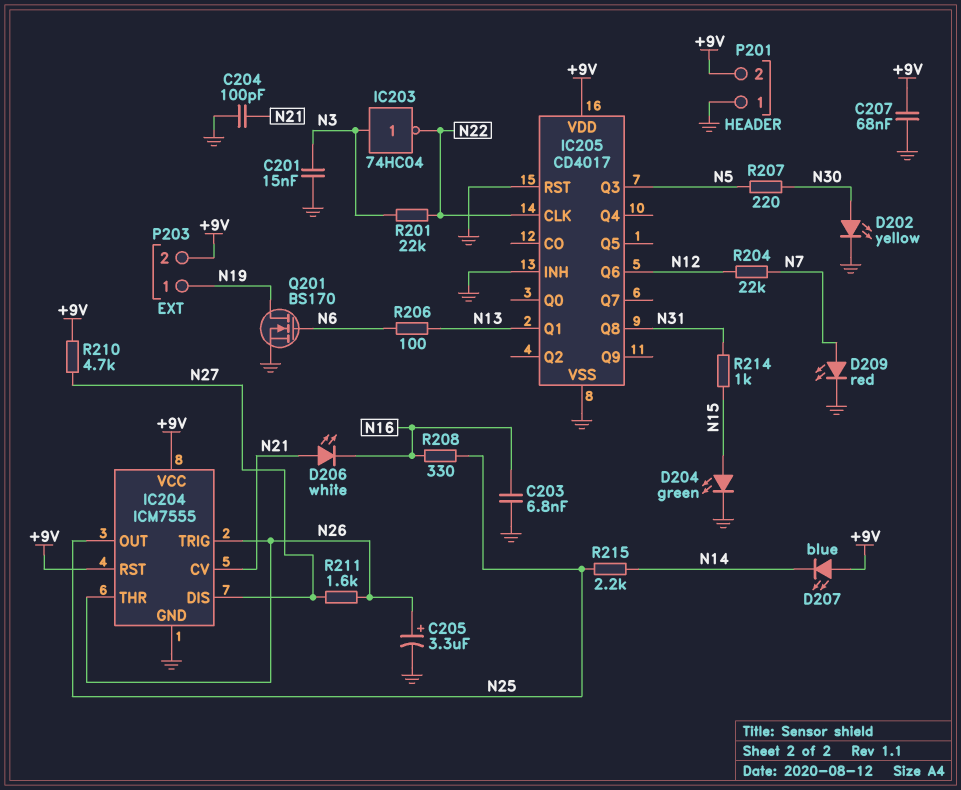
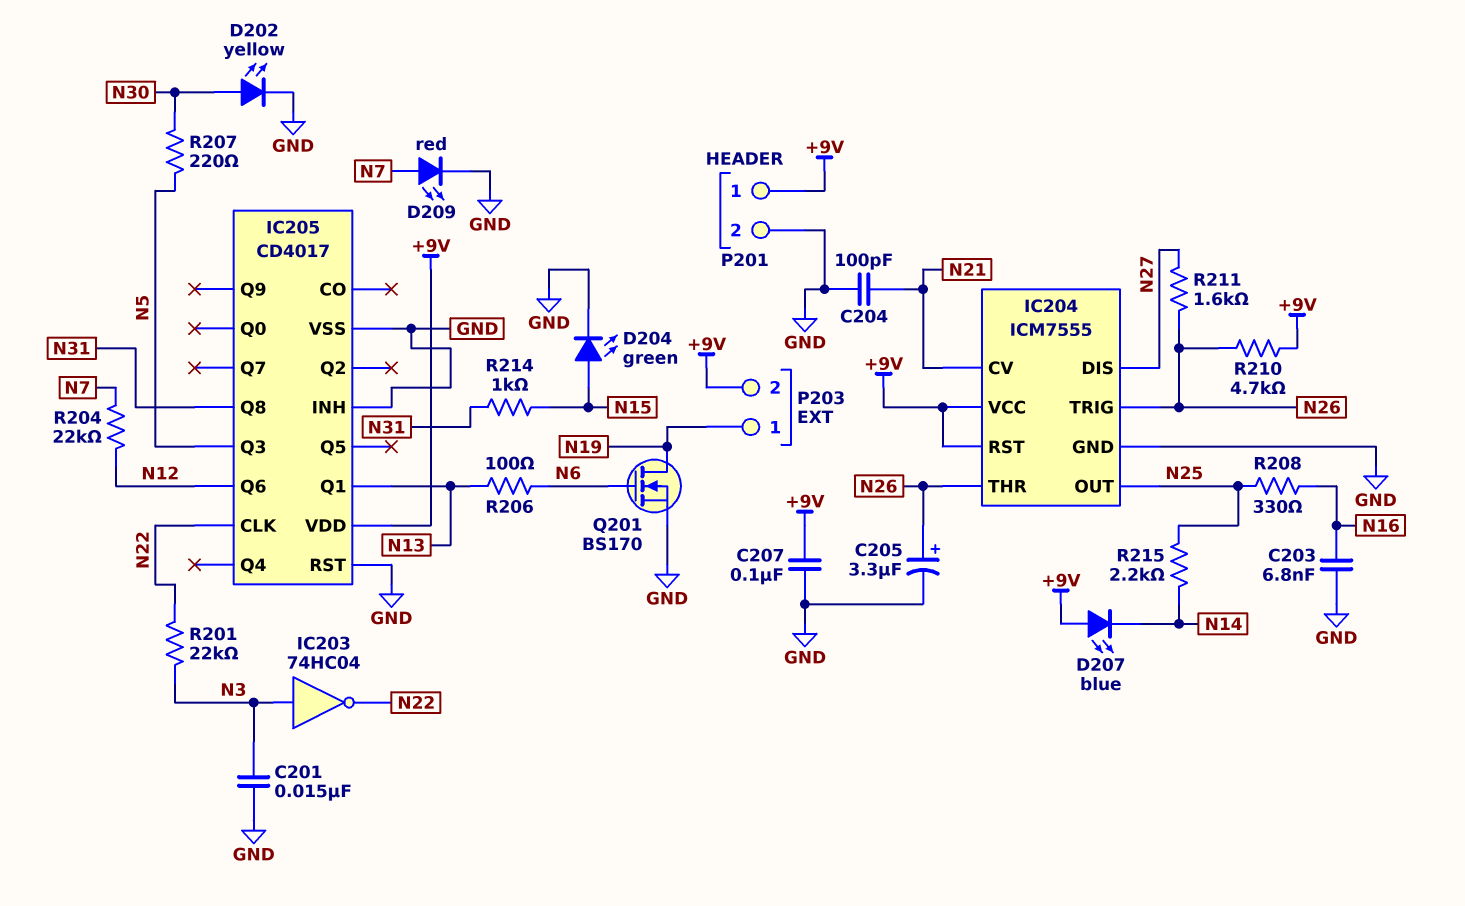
C207: 68nF (+9V, GND) -> 100nF (+9V, GND)
D206: LED white (A N21, K N16) -> none
P201 pin 1: GND -> +9V
P201 pin 2: +9V -> GND
R210: 4.7k (+9V, N27) -> 4.7k (+9V, N26)

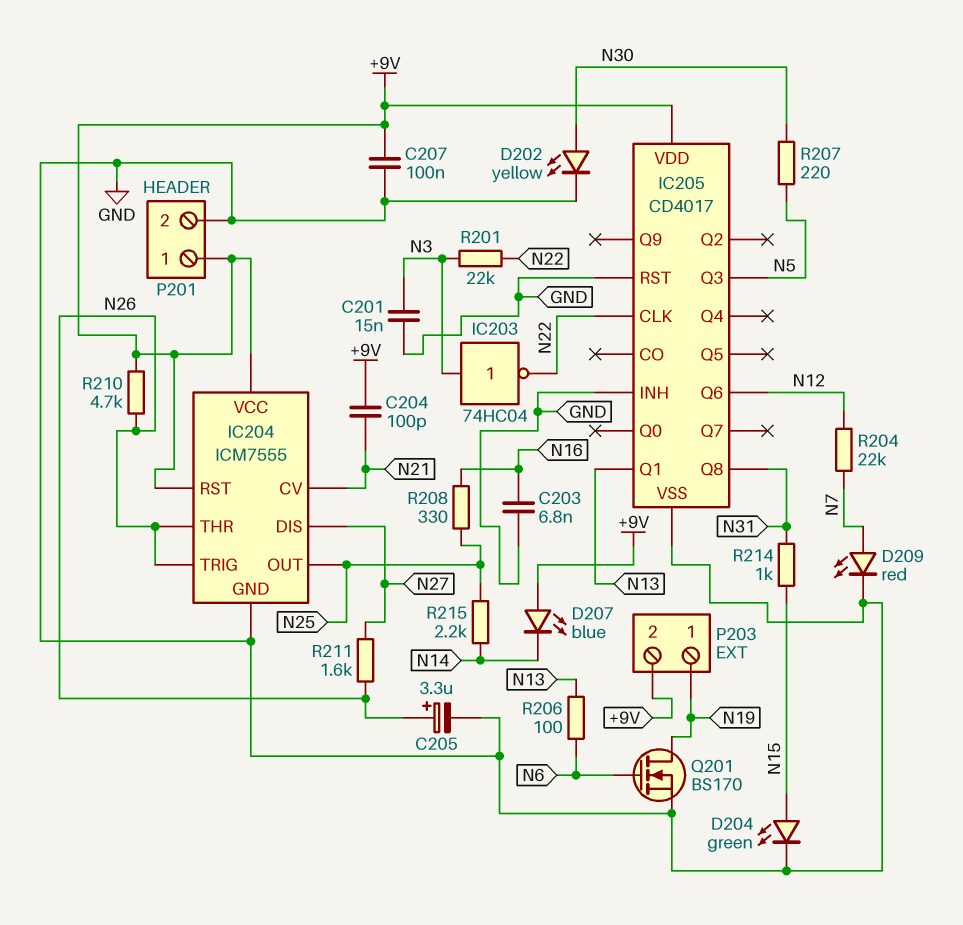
C204: 100pF (GND, N21) -> 100pF (+9V, N21)

